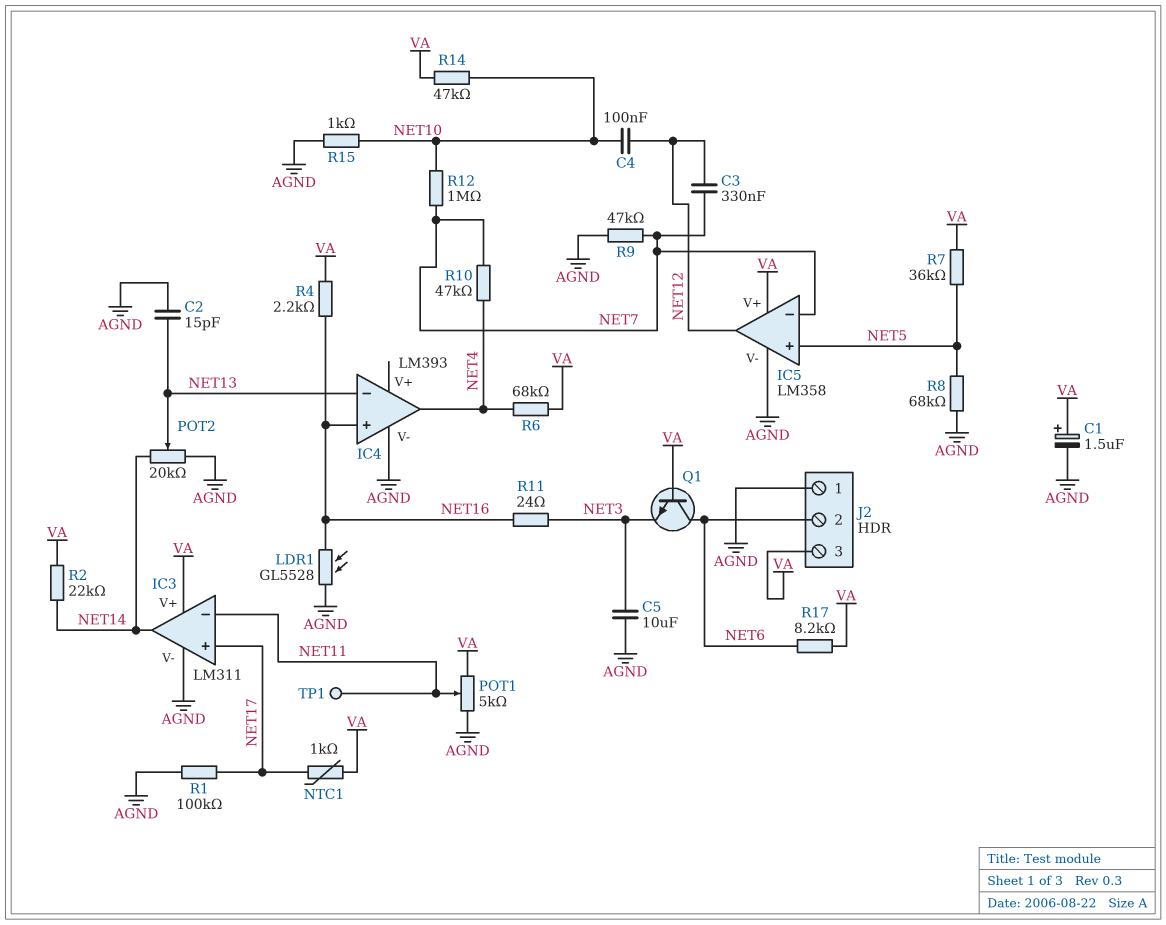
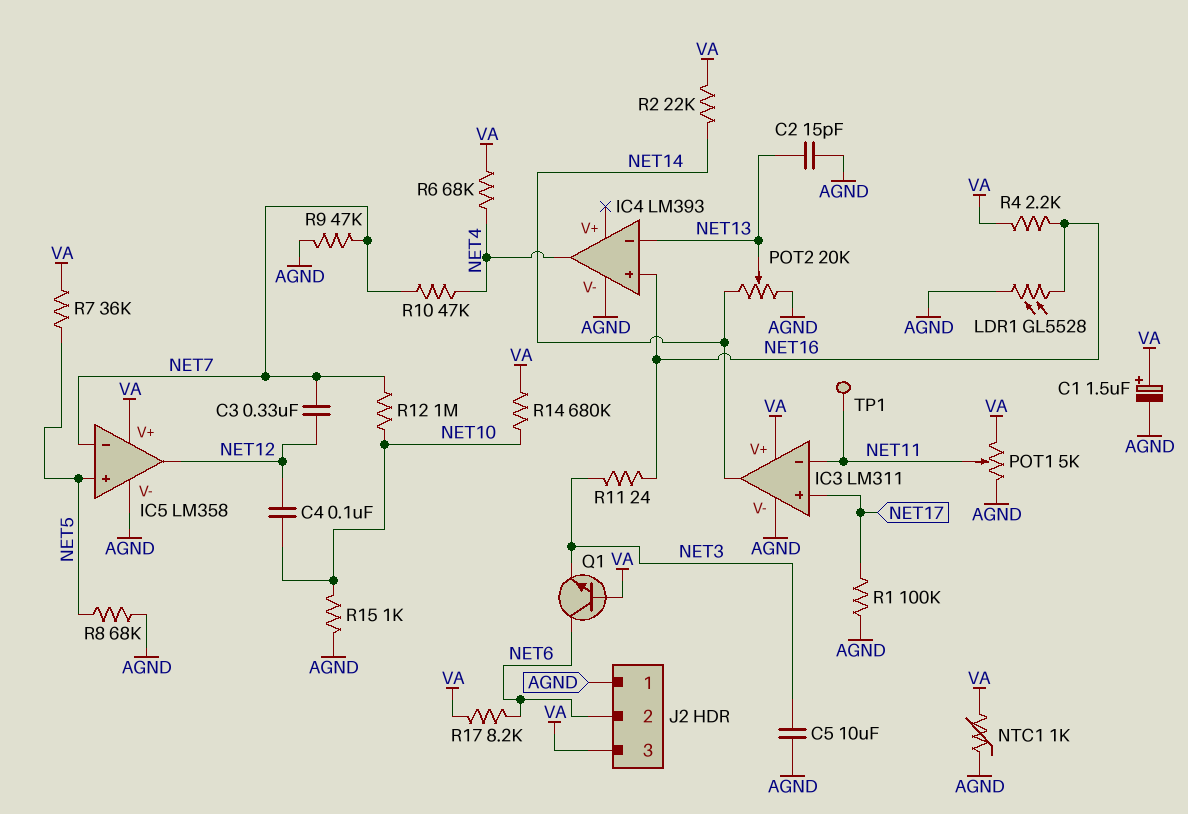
NTC1: 1k (NET17, VA) -> 1k (AGND, VA)
R14: 47k (NET10, VA) -> 680k (NET10, VA)

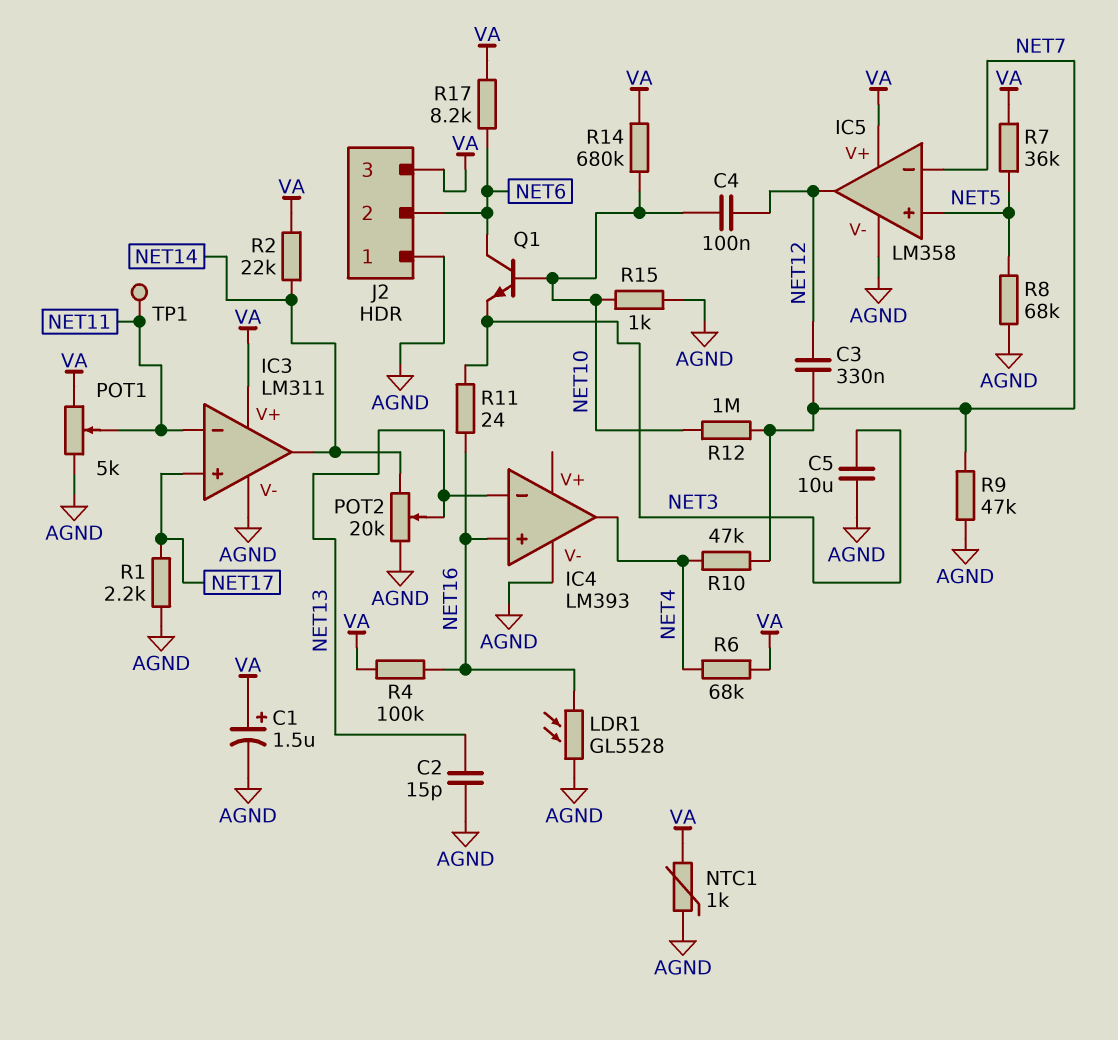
Q1: NPN (B VA, C NET6, E NET3) -> NPN (B NET10, C NET6, E NET3)
R1: 100k (AGND, NET17) -> 2.2k (AGND, NET17)
R4: 2.2k (NET16, VA) -> 100k (NET16, VA)

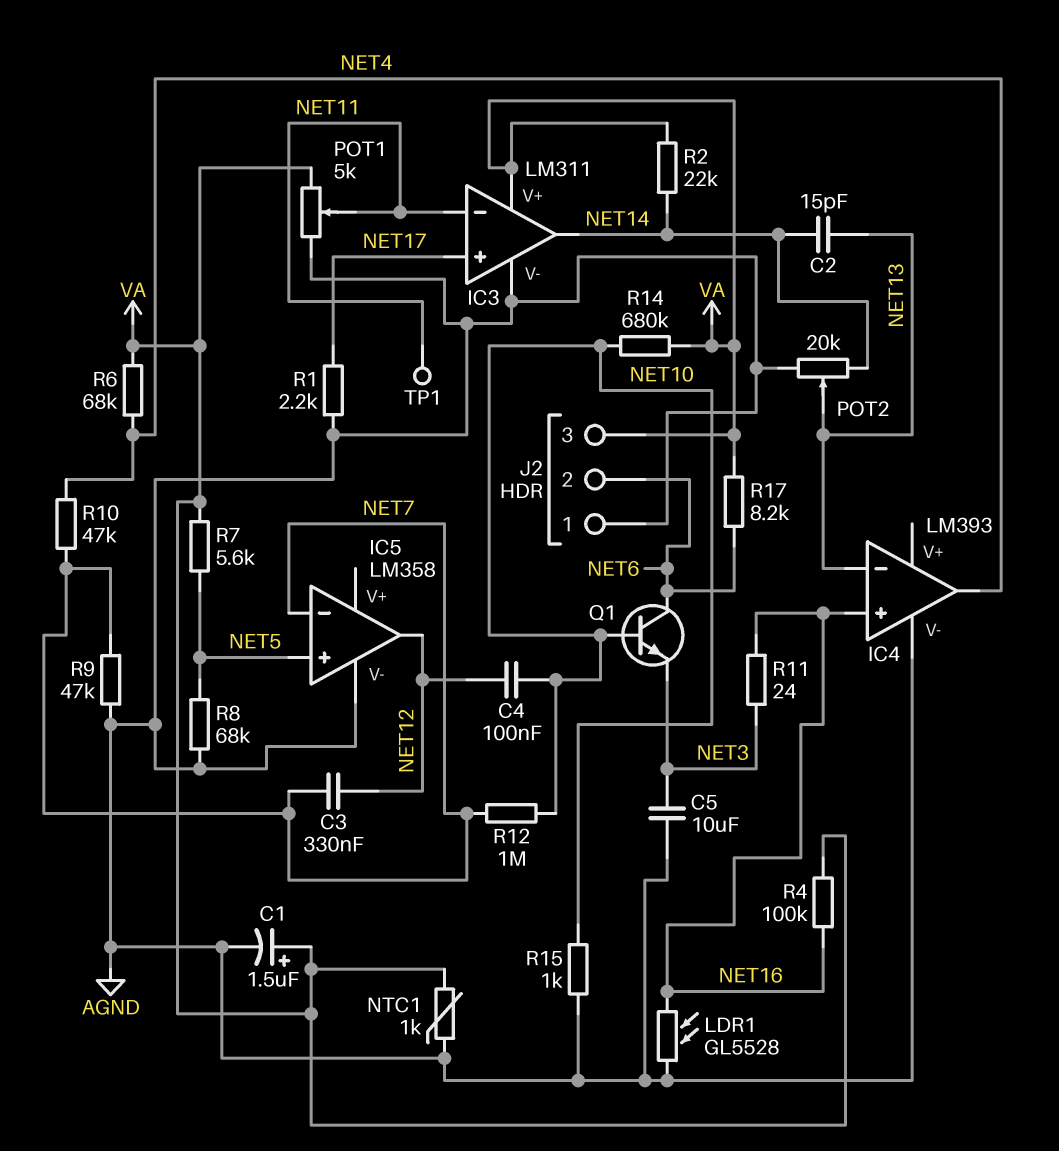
C2: 15pF (AGND, NET13) -> 15pF (NET13, NET14)
IC5 pin V+: VA -> none
R7: 36k (NET5, VA) -> 5.6k (NET5, VA)

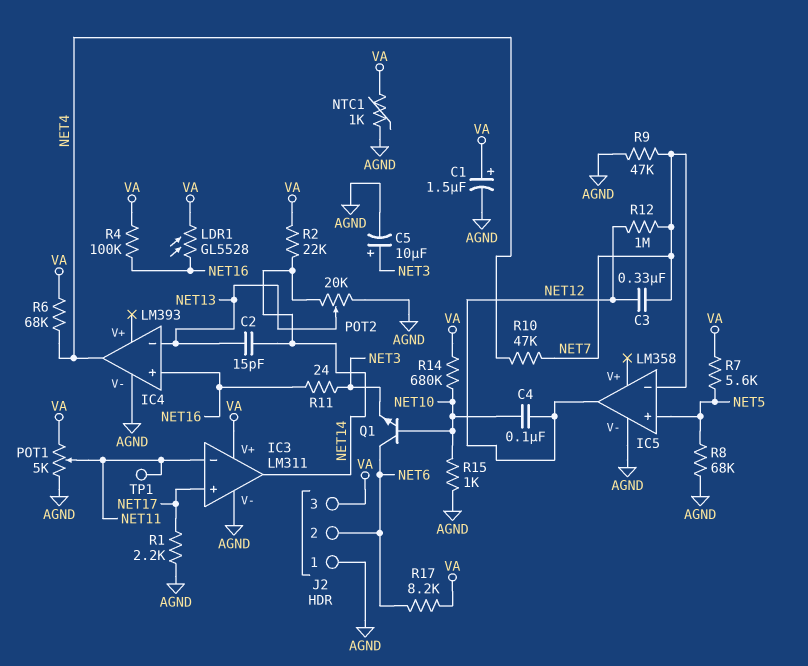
C5: 10uF (AGND, NET3) -> 10uF (plus NET3, minus AGND)
LDR1: GL5528 (AGND, NET16) -> GL5528 (NET16, VA)
R12: 1M (NET7, NET10) -> 1M (NET7, NET12)

